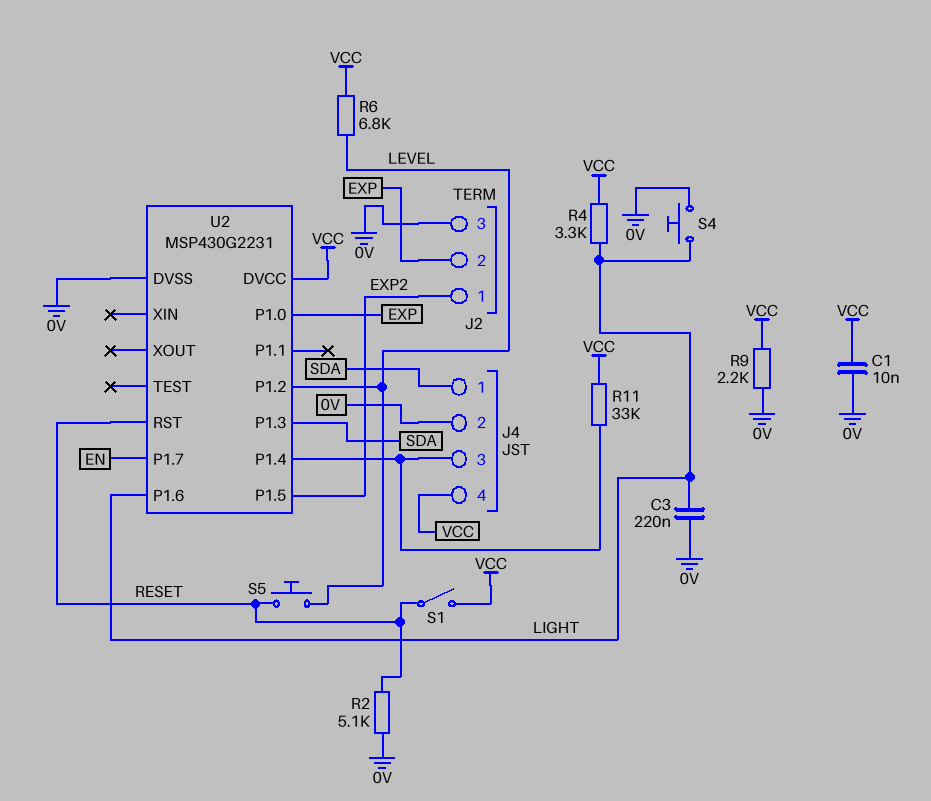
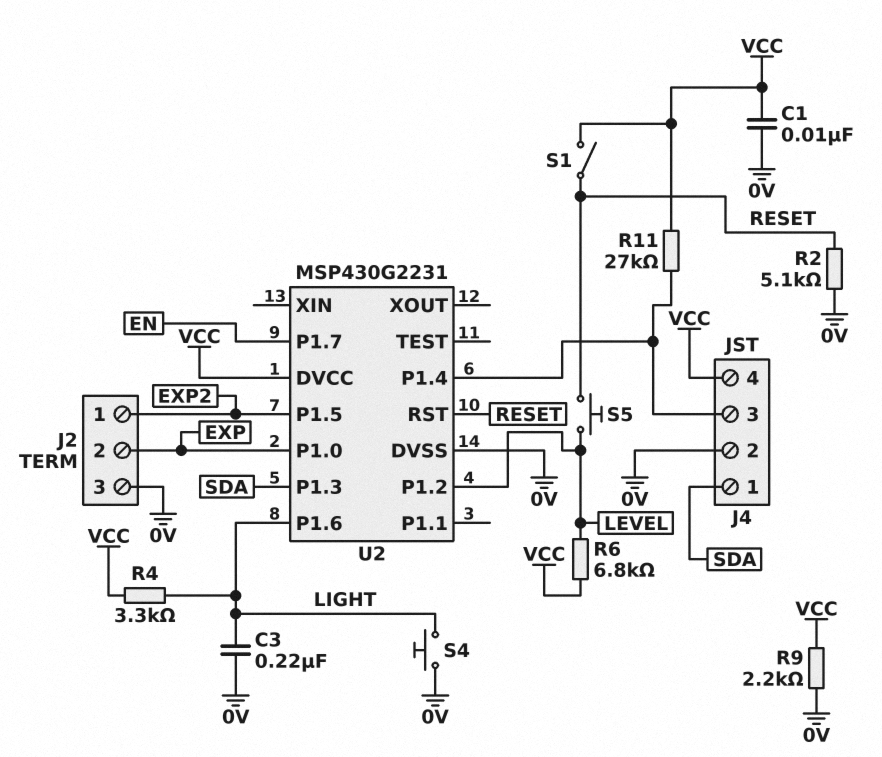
R11: 33k (J4/3, VCC) -> 27k (J4/3, VCC)

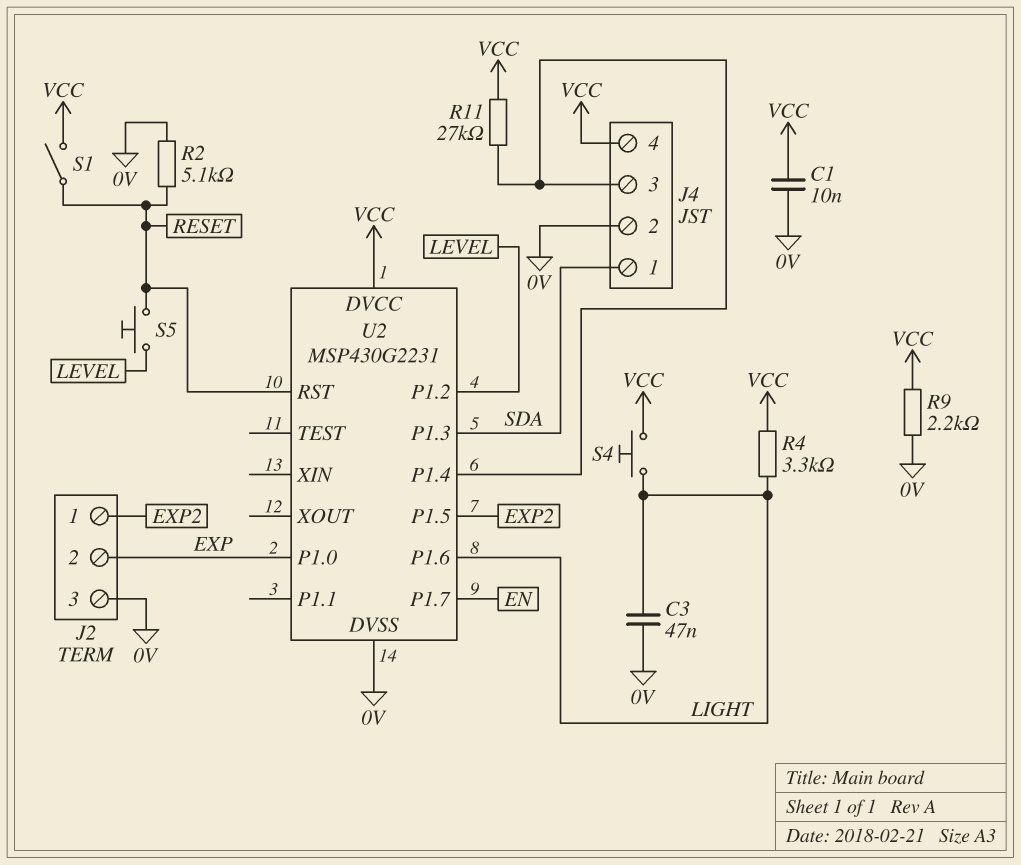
C3: 220nF (0V, LIGHT) -> 47nF (0V, LIGHT)
R6: 6.8k (LEVEL, VCC) -> none
S4: button (0V, LIGHT) -> button (LIGHT, VCC)

